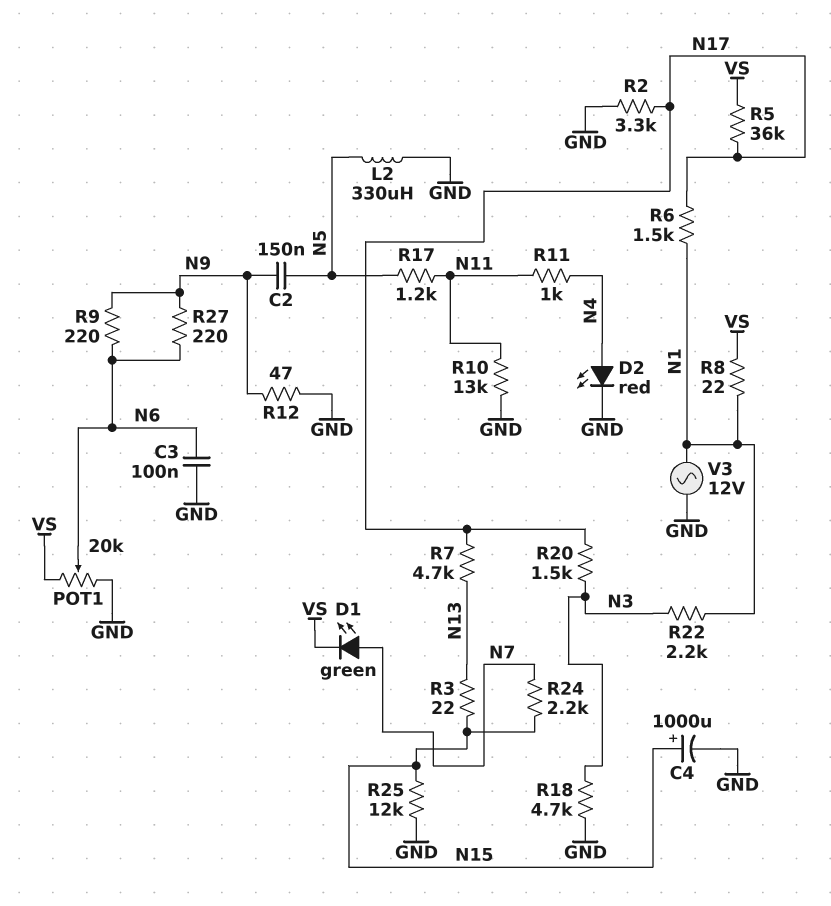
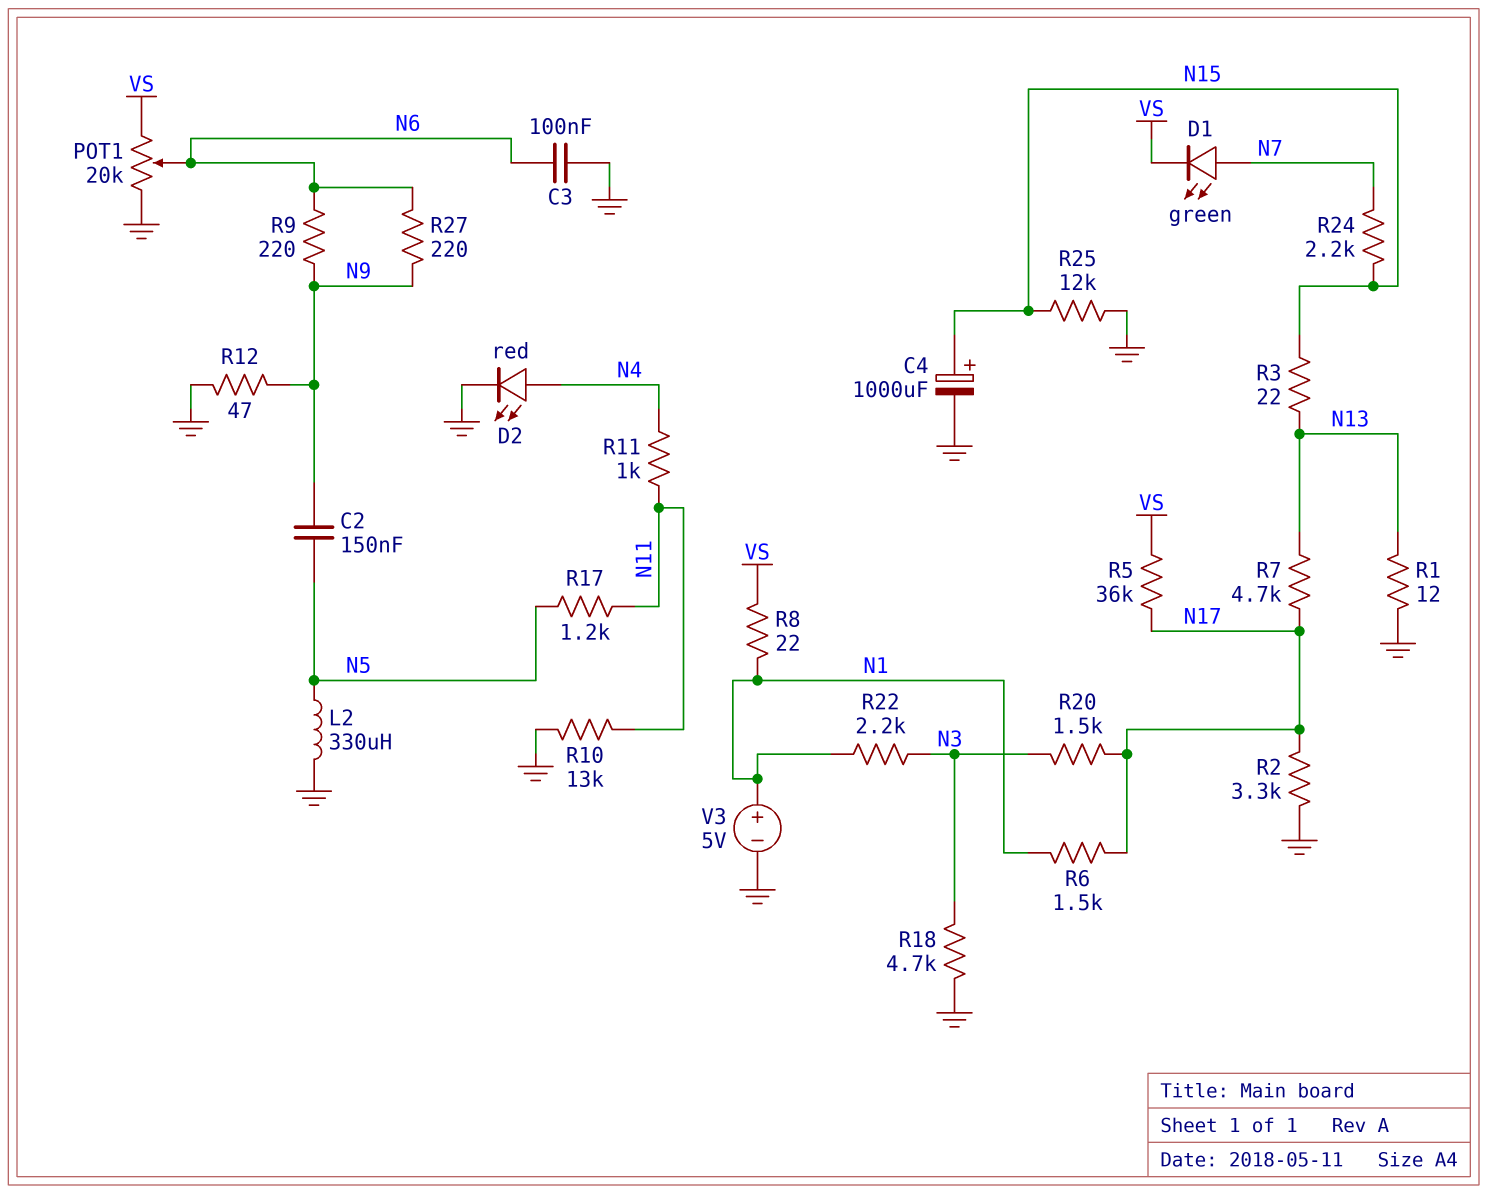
R1: none -> 12 (GND, N13)
V3: AC 12V (GND, N1) -> 5V (plus N1, minus GND)

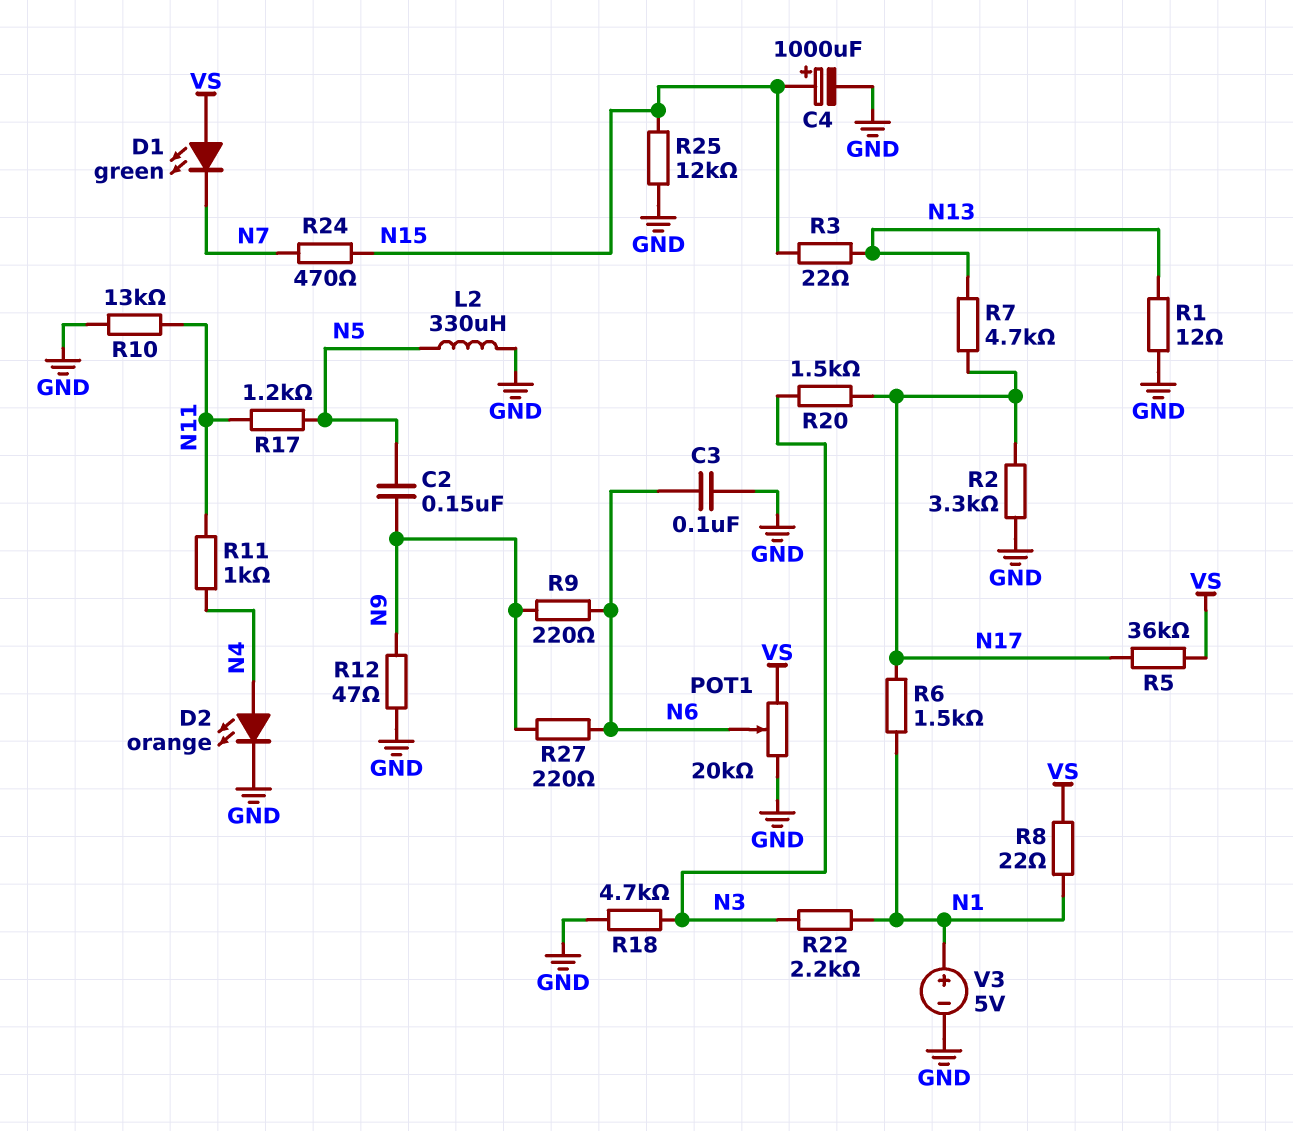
D1: LED green (A N7, K VS) -> LED green (A VS, K N7)
D2: LED red (A N4, K GND) -> LED orange (A N4, K GND)
R24: 2.2k (N7, N15) -> 470 (N7, N15)

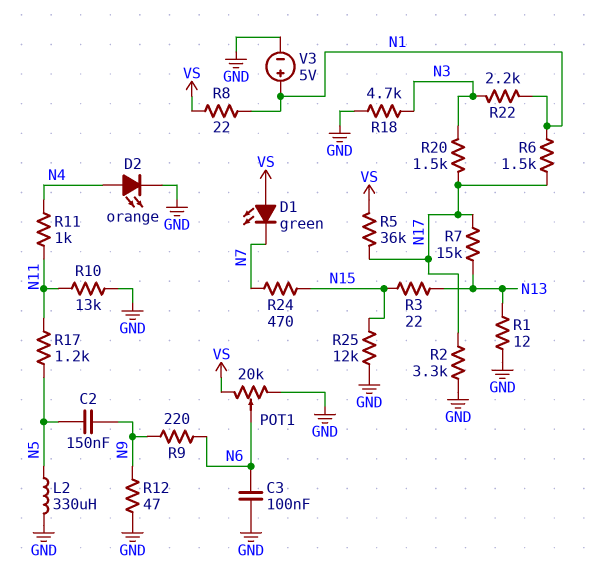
C4: 1000uF (plus N15, minus GND) -> none
R7: 4.7k (N13, N17) -> 15k (N13, N17)
R27: 220 (N6, N9) -> none

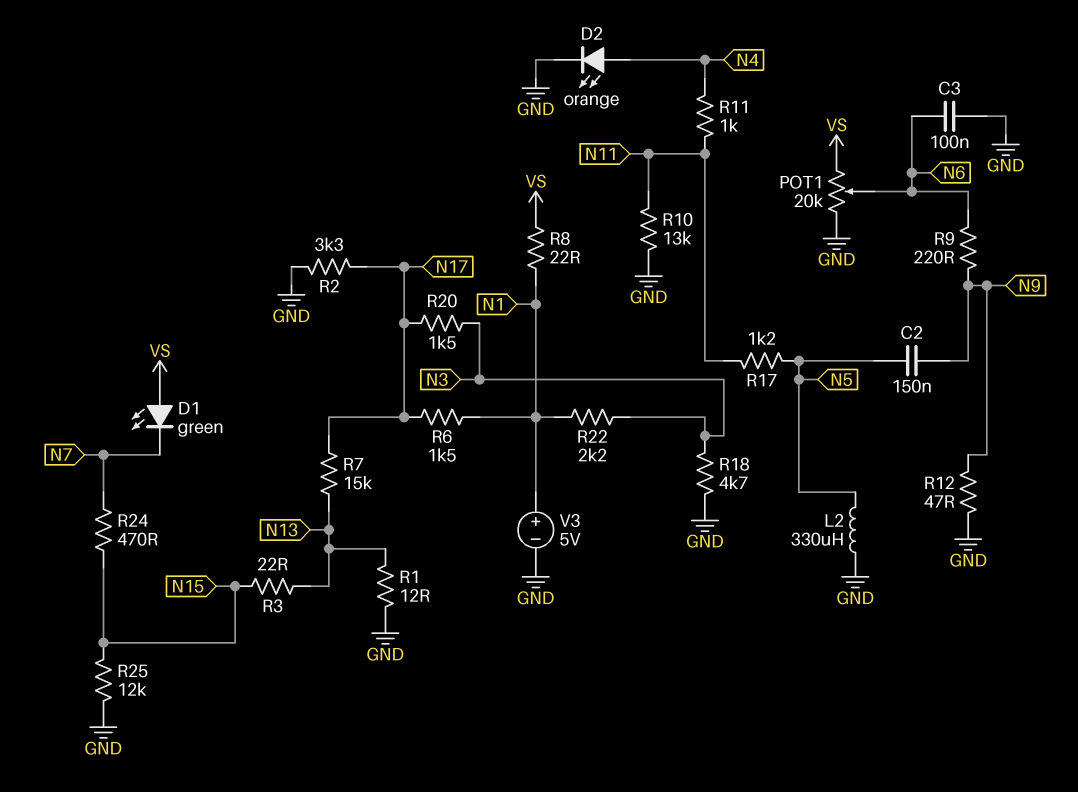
R5: 36k (N17, VS) -> none

